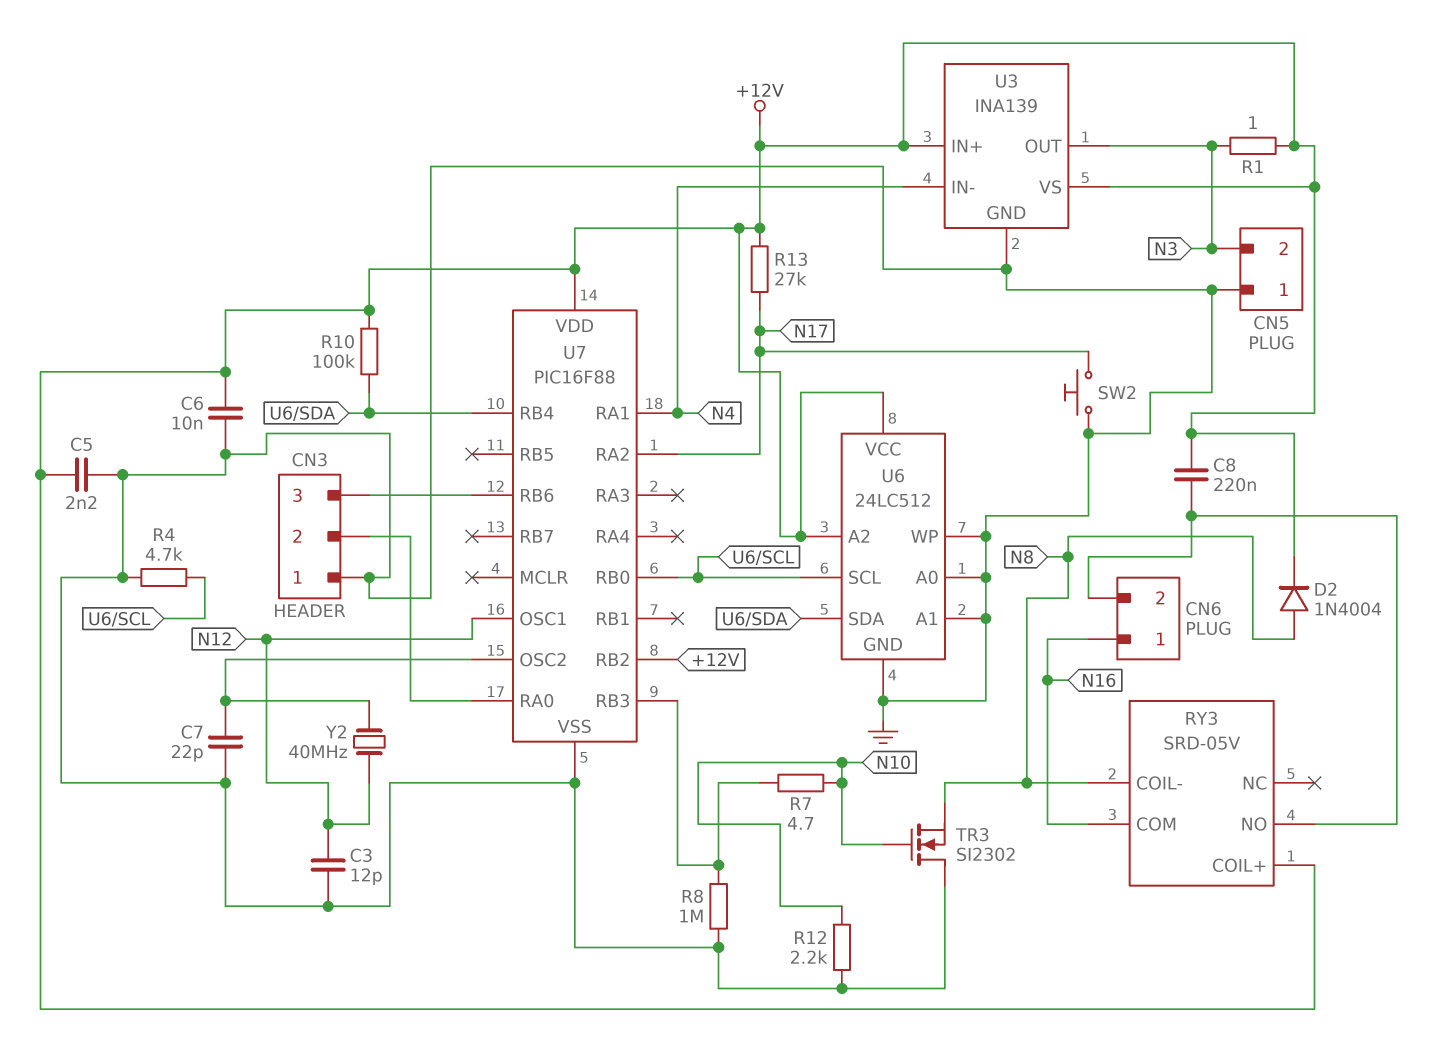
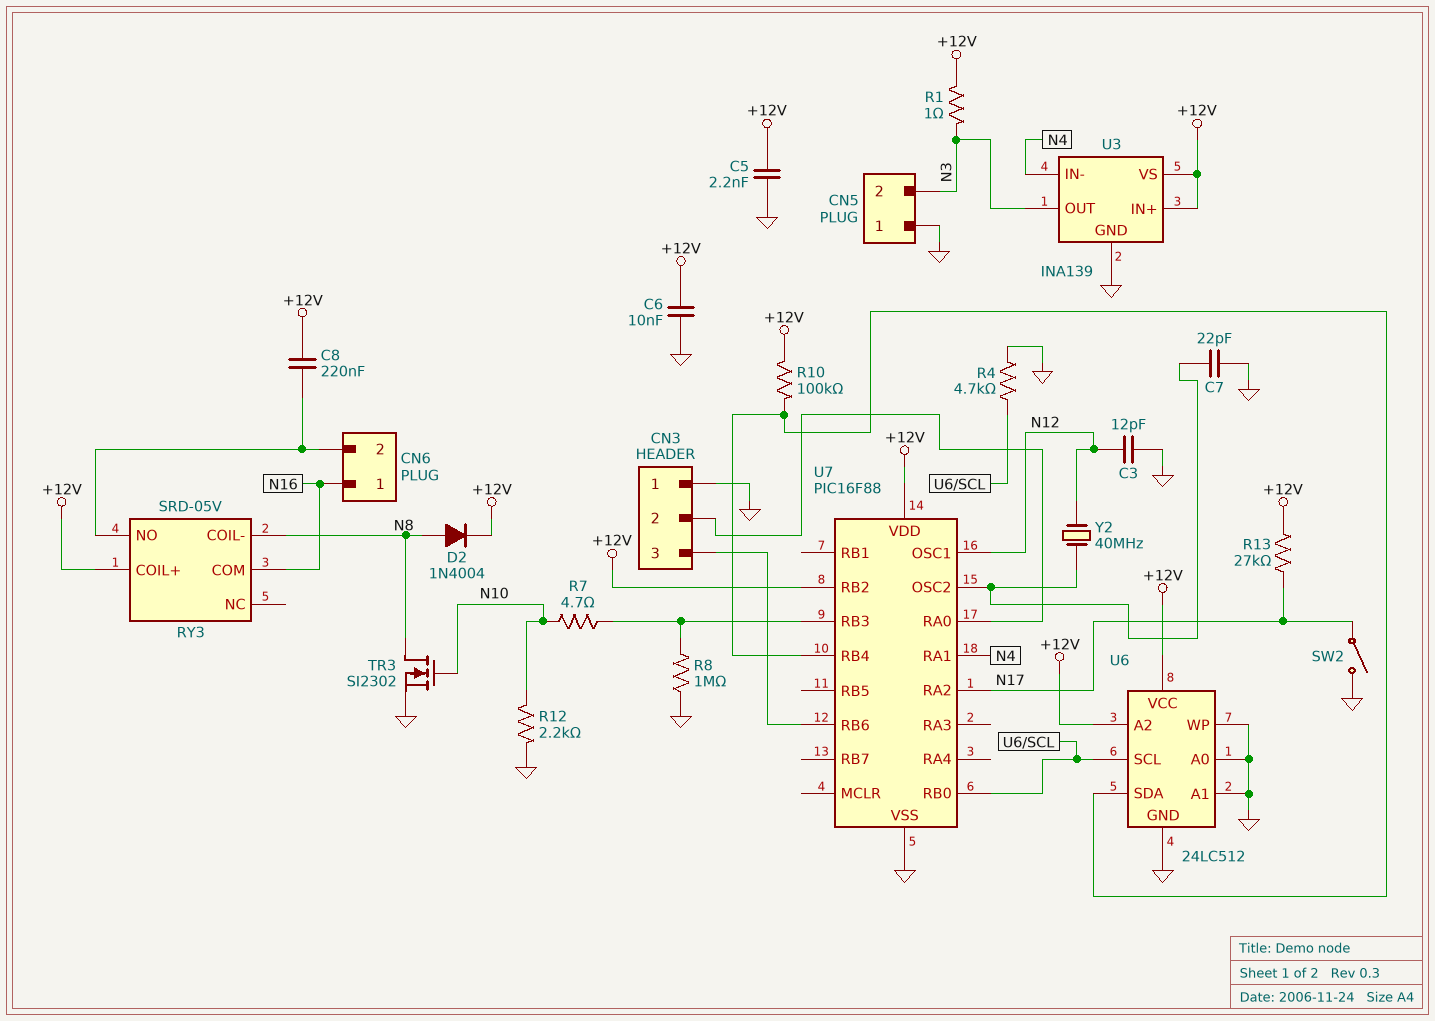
SW2: button (GND, N17) -> switch (GND, N17)
TR3: NMOS SI2302 (G N10, D GND, S N8) -> NMOS SI2302 (G N10, D N8, S GND)

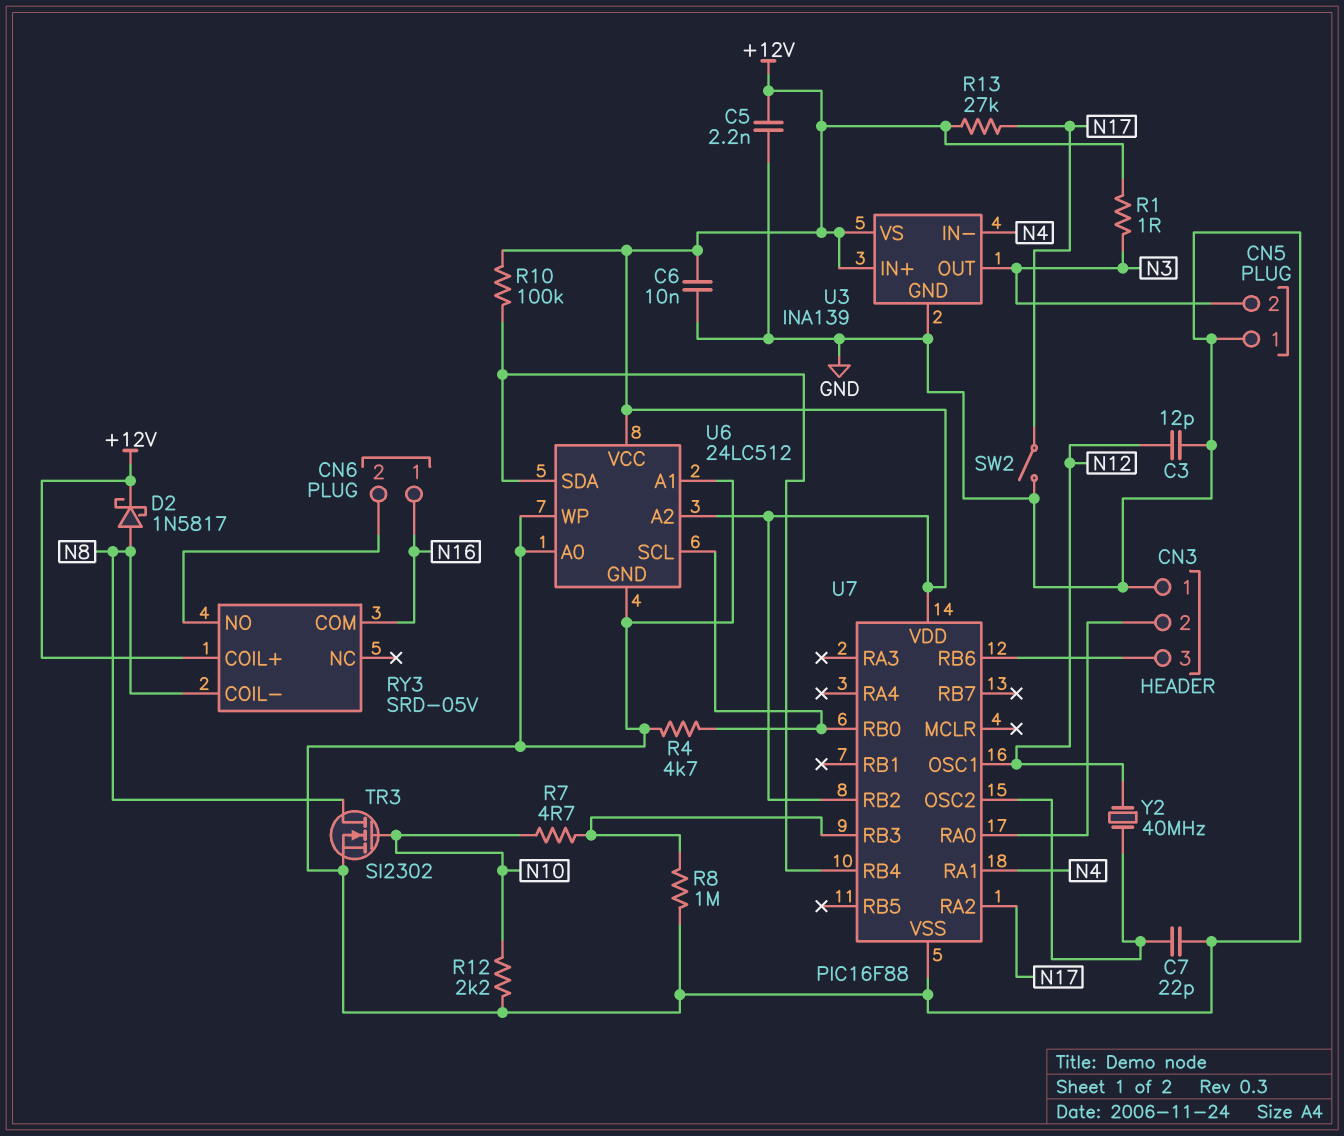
C8: 220nF (+12V, CN6/2) -> none
D2: diode 1N4004 (A N8, K +12V) -> schottky 1N5817 (A N8, K +12V)

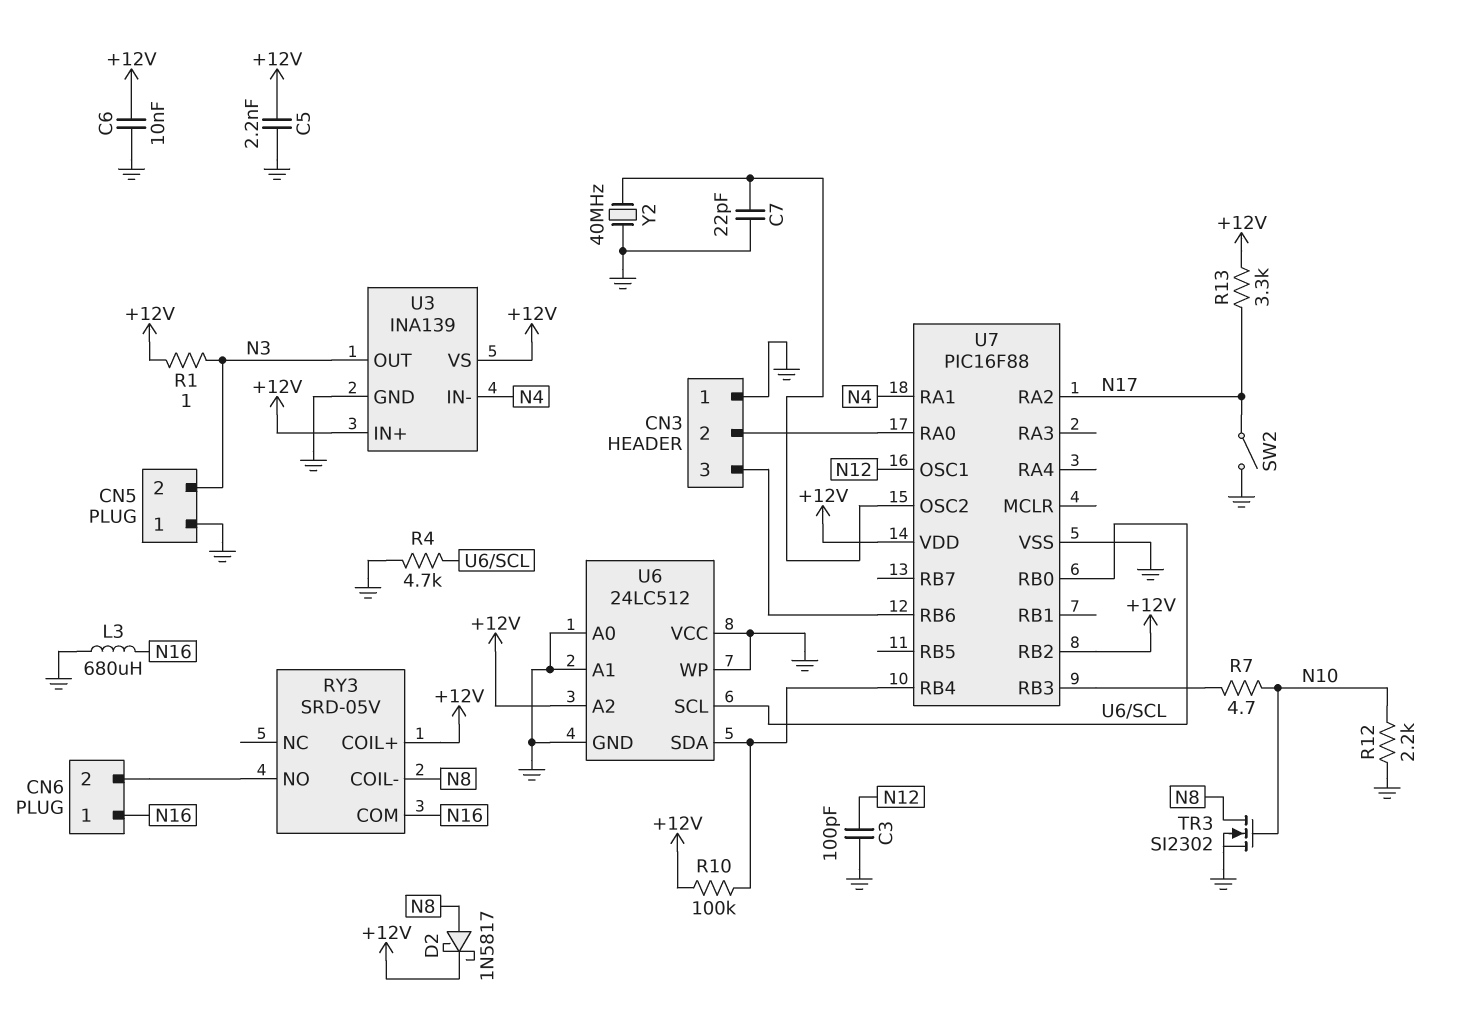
C3: 12pF (GND, N12) -> 100pF (GND, N12)
L3: none -> 680uH (GND, N16)
R8: 1M (GND, U7/RB3) -> none
R13: 27k (+12V, N17) -> 3.3k (+12V, N17)
U6 pin VCC: +12V -> GND
Y2: 40MHz (N12, U7/OSC2) -> 40MHz (GND, U7/OSC2)

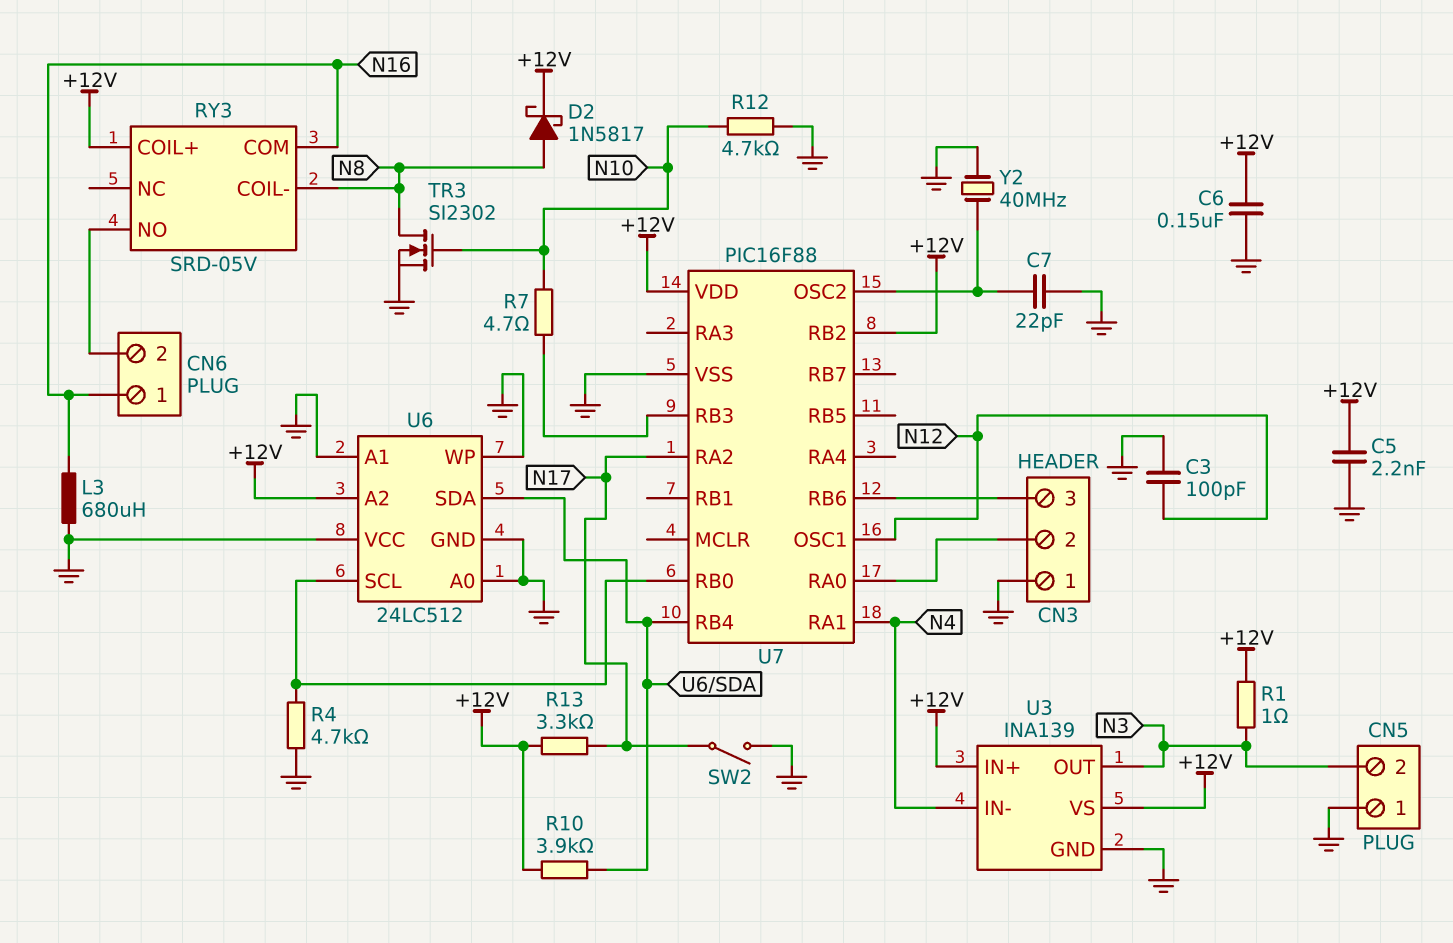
C6: 10nF (+12V, GND) -> 150nF (+12V, GND)
R10: 100k (+12V, U6/SDA) -> 3.9k (+12V, U6/SDA)
R12: 2.2k (GND, N10) -> 4.7k (GND, N10)

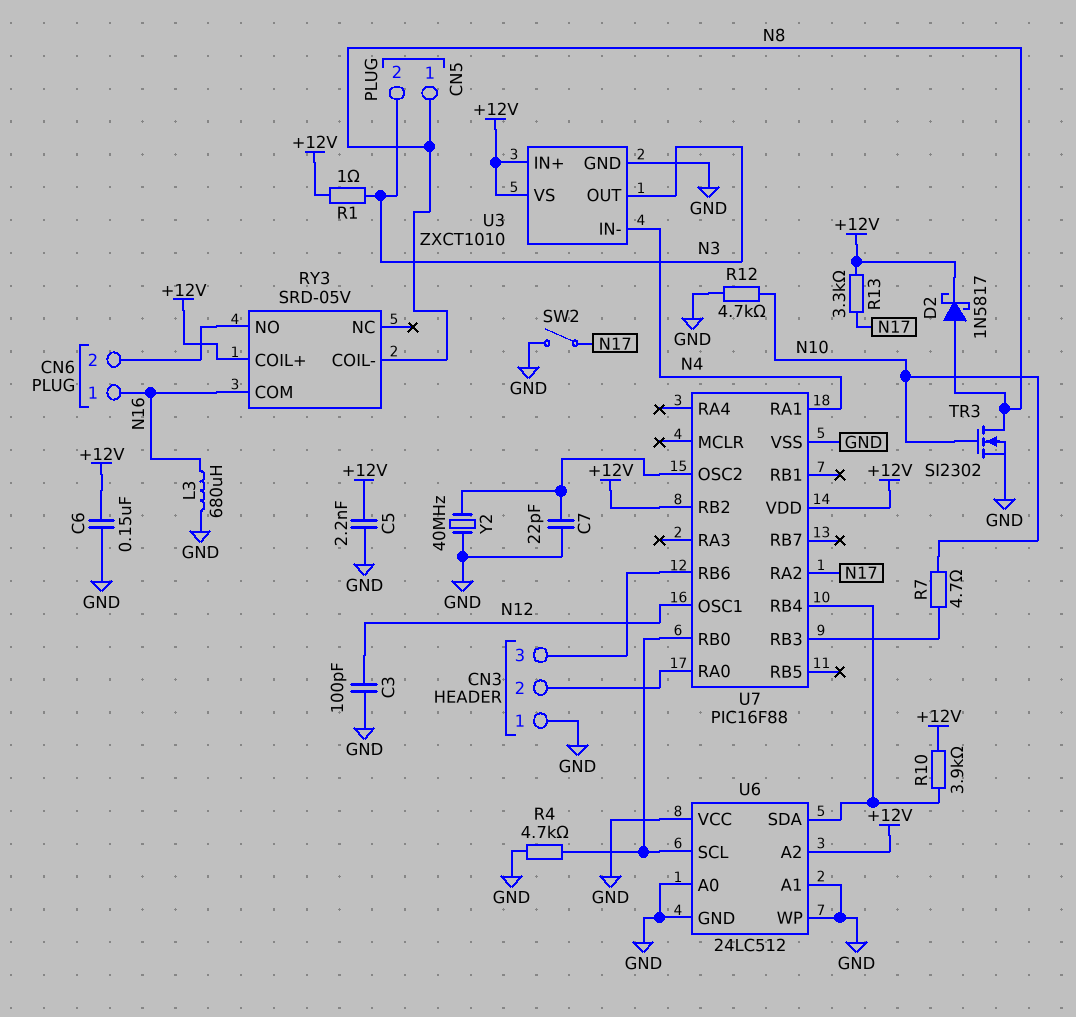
CN5 pin 1: GND -> N8
U3: INA139 -> ZXCT1010

